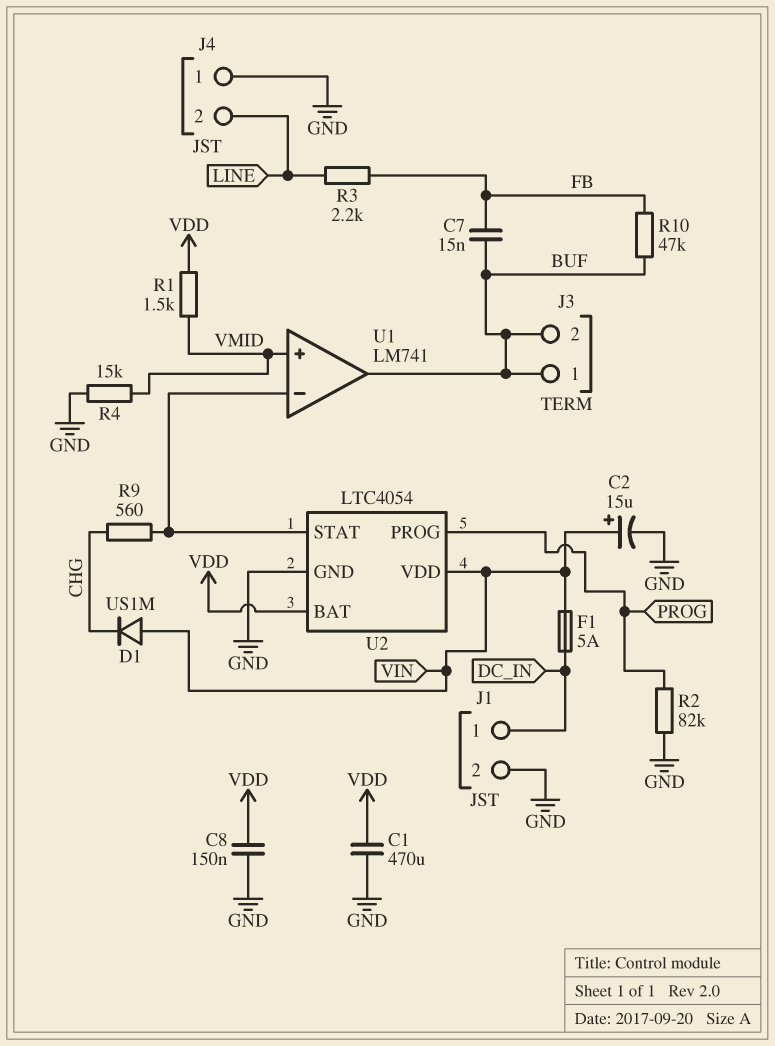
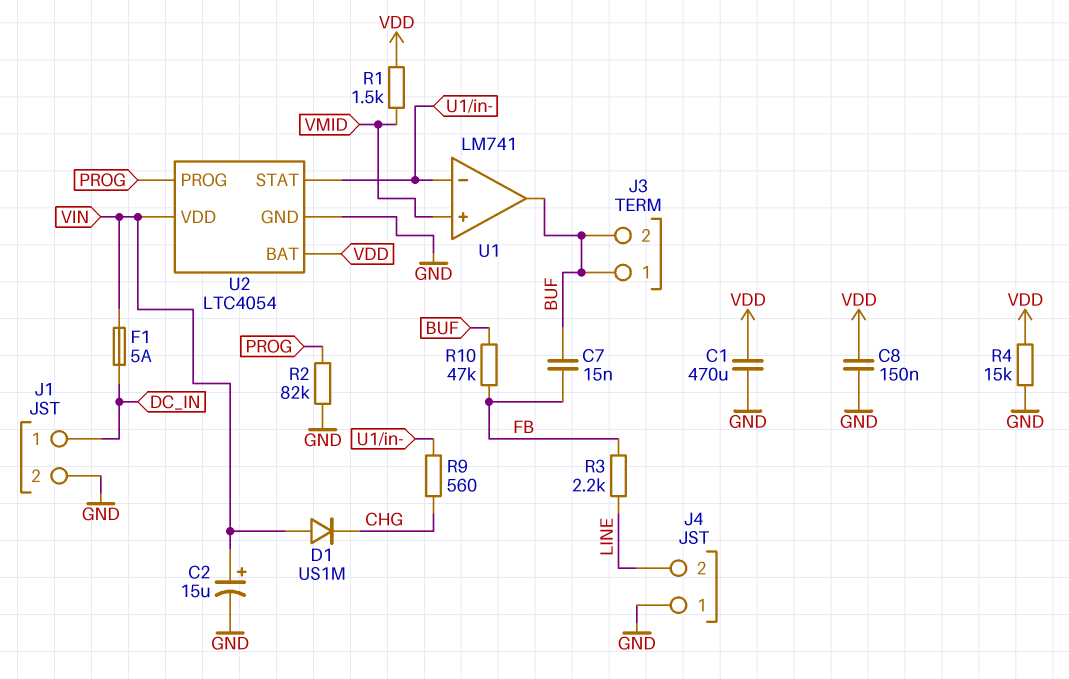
R4: 15k (GND, VMID) -> 15k (GND, VDD)

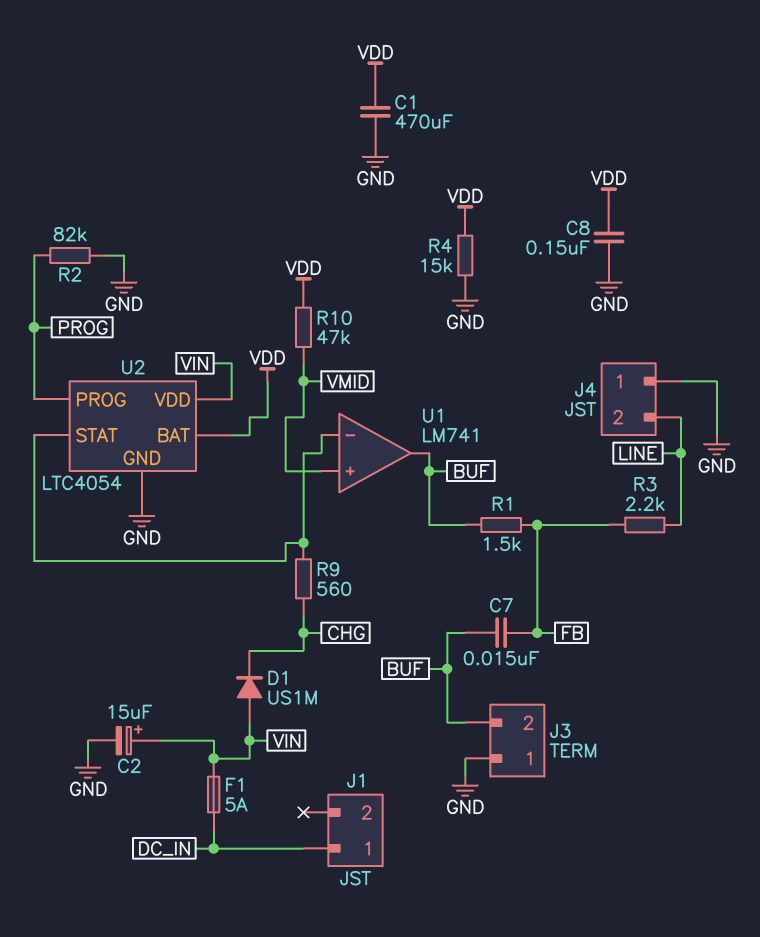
J1 pin 2: GND -> none
J3 pin 1: BUF -> GND
R1: 1.5k (VDD, VMID) -> 1.5k (BUF, FB)
R10: 47k (BUF, FB) -> 47k (VDD, VMID)

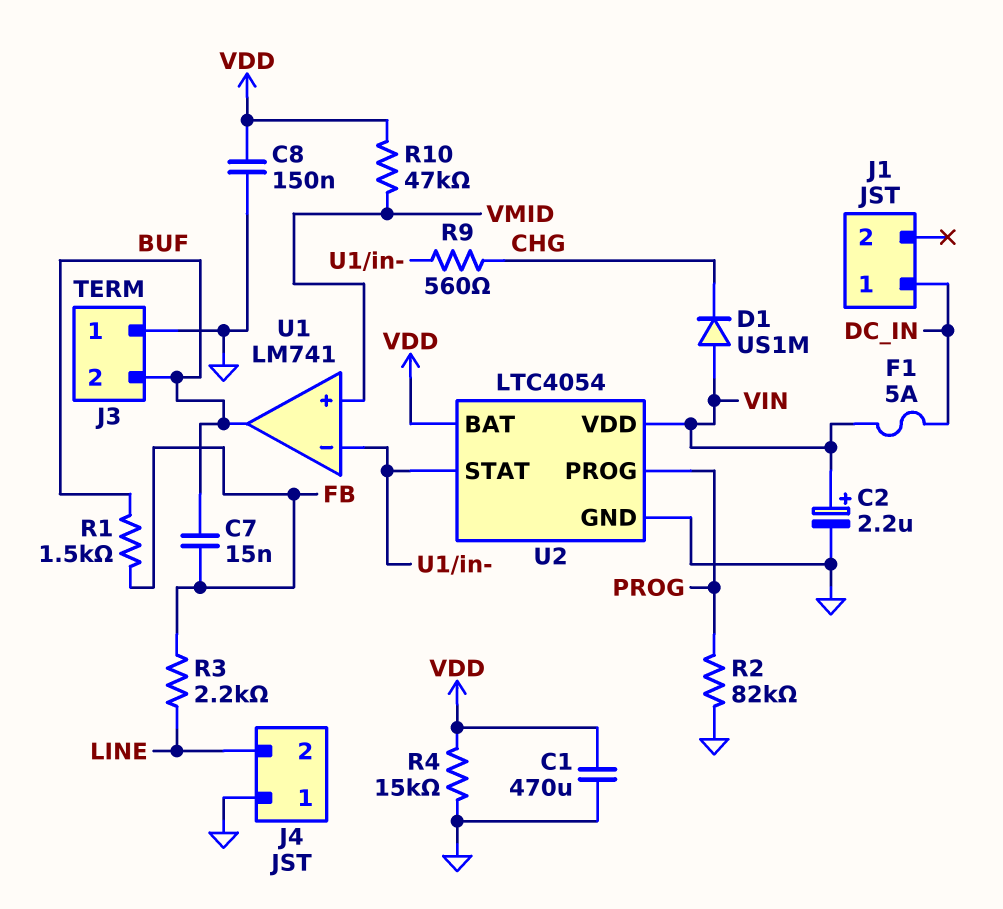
C2: 15uF (plus VIN, minus GND) -> 2.2uF (plus VIN, minus GND)

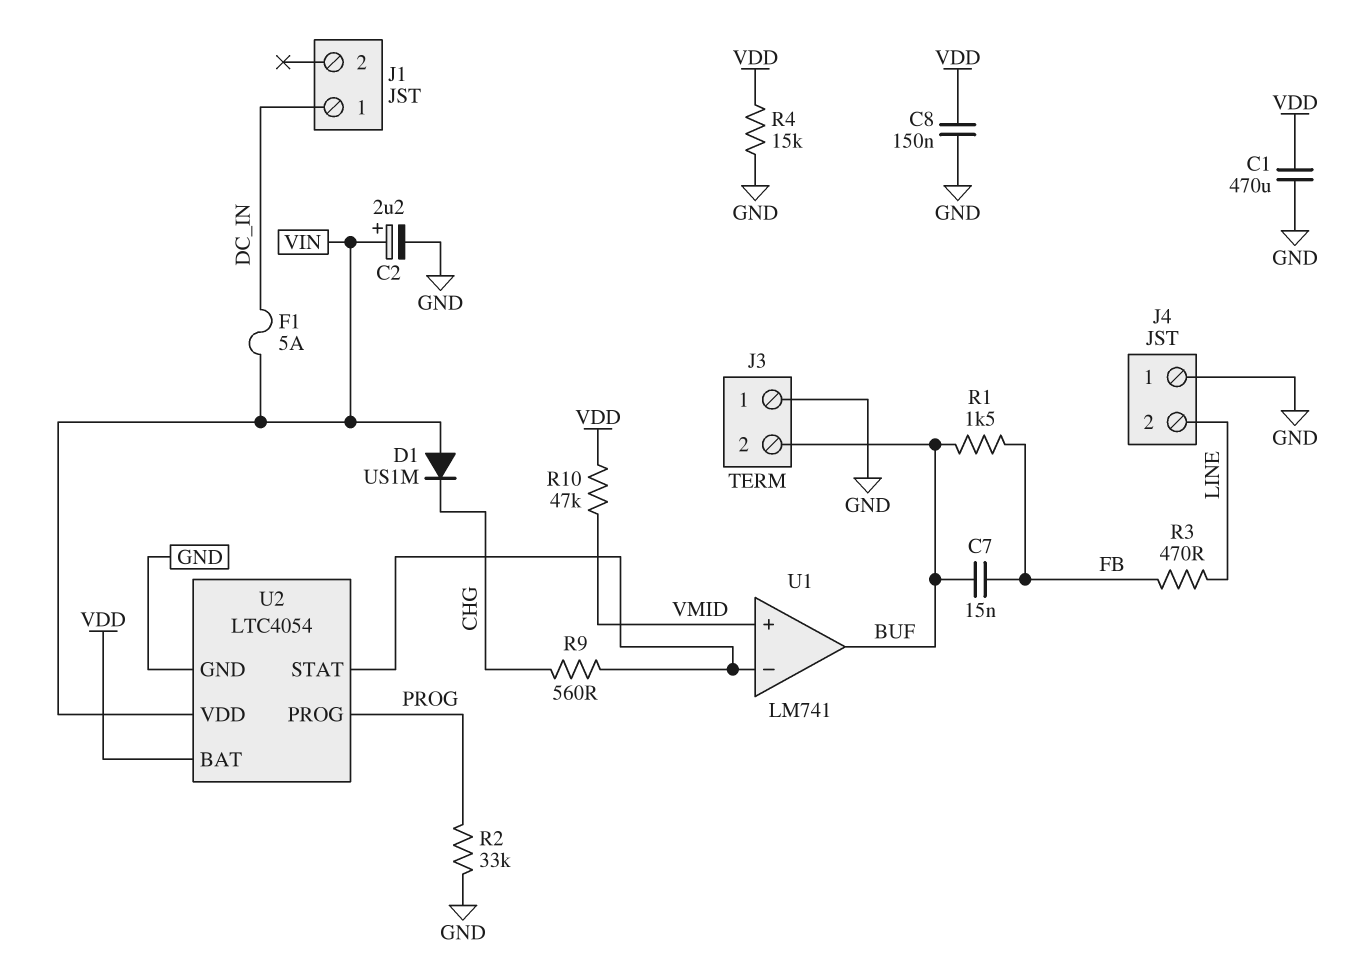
R2: 82k (GND, PROG) -> 33k (GND, PROG)
R3: 2.2k (FB, LINE) -> 470 (FB, LINE)

